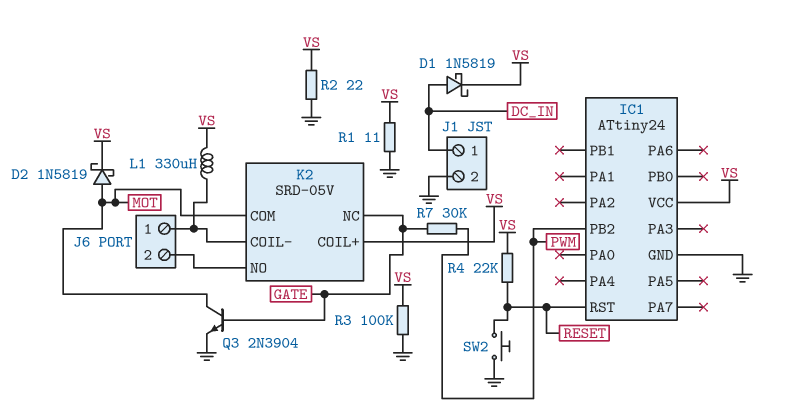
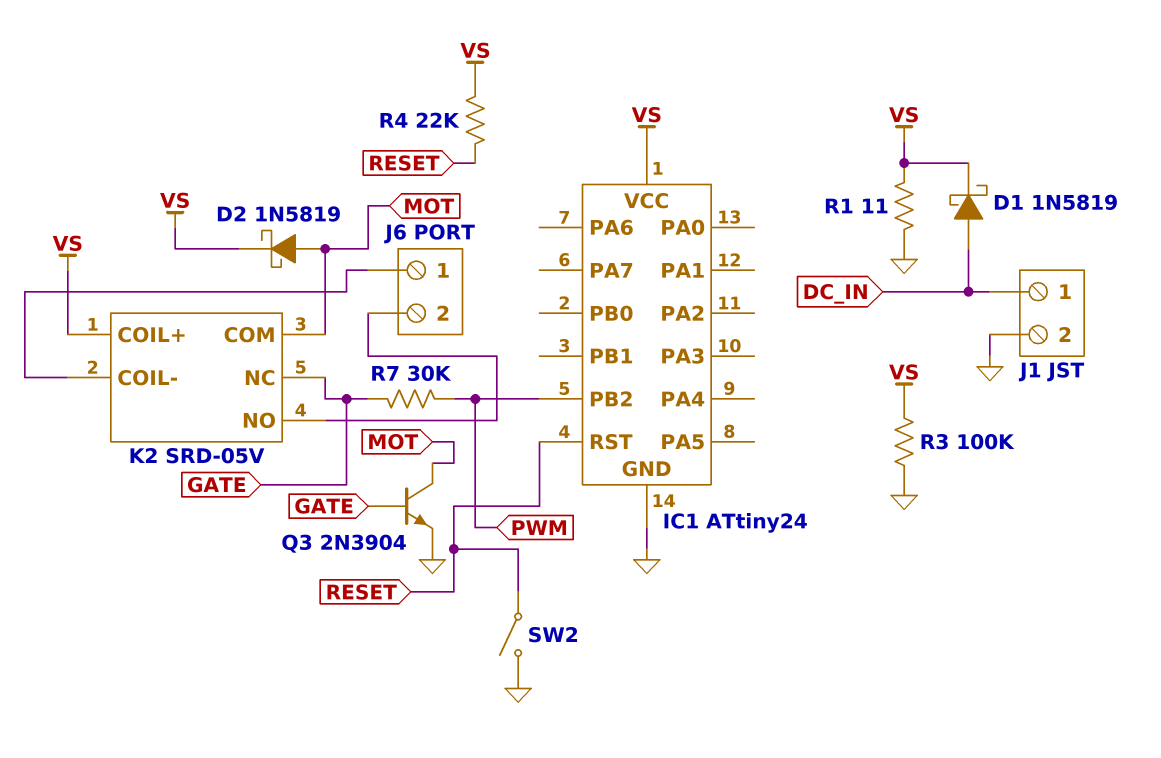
L1: 330uH (J6/1, VS) -> none
R2: 22 (GND, VS) -> none
SW2: button (GND, RESET) -> switch (GND, RESET)

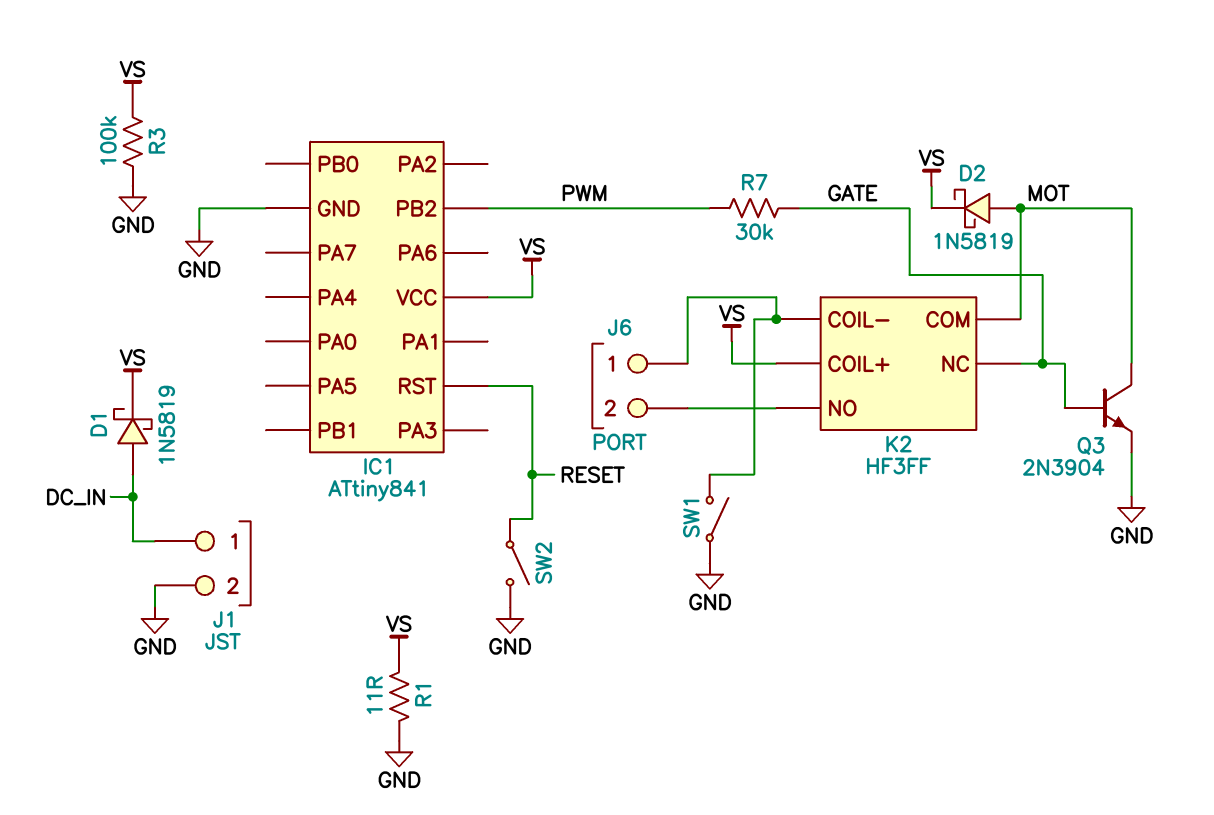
IC1: ATtiny24 -> ATtiny841
K2: SRD-05V -> HF3FF
R4: 22k (RESET, VS) -> none
SW1: none -> switch (GND, J6/1)

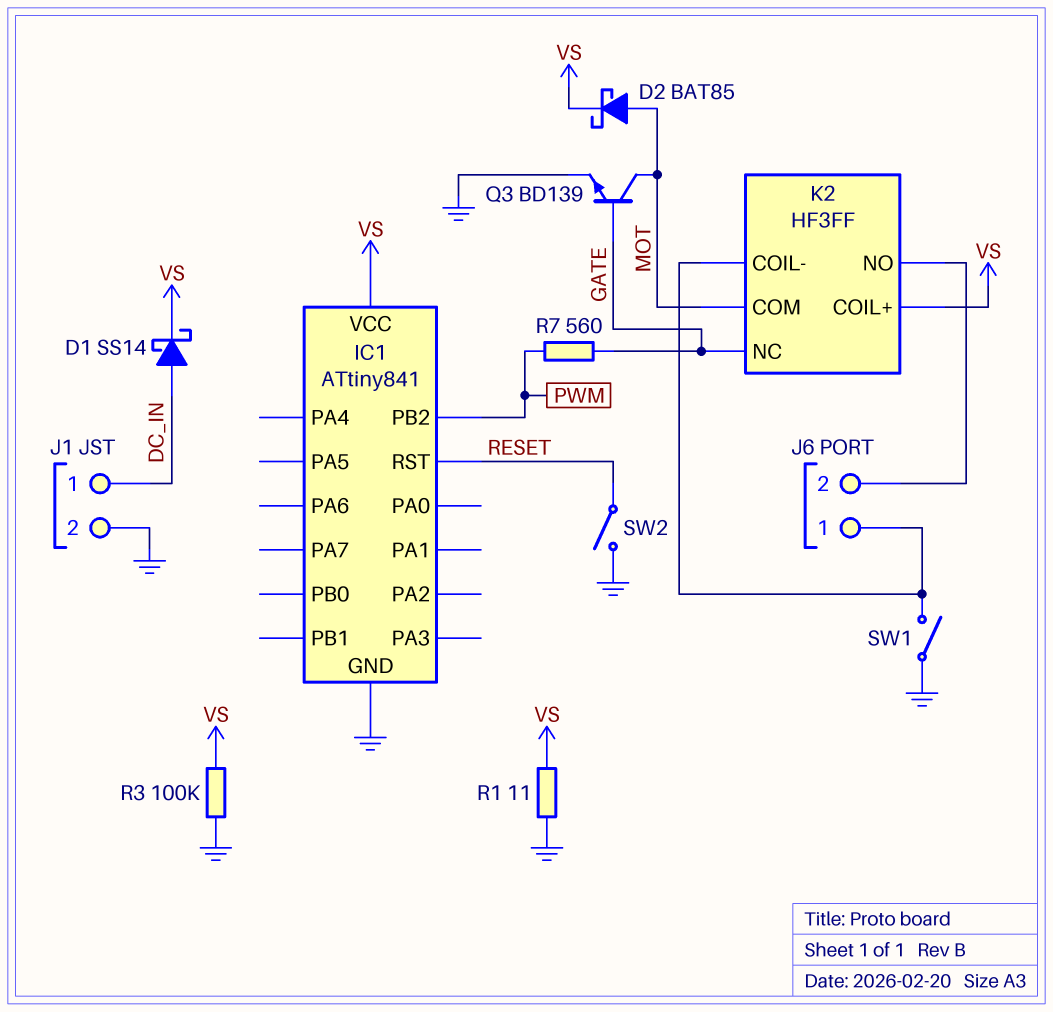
D1: schottky 1N5819 (A DC_IN, K VS) -> schottky SS14 (A DC_IN, K VS)
D2: schottky 1N5819 (A MOT, K VS) -> schottky BAT85 (A MOT, K VS)
Q3: NPN 2N3904 (B GATE, C MOT, E GND) -> NPN BD139 (B GATE, C MOT, E GND)
R7: 30k (GATE, PWM) -> 560 (GATE, PWM)

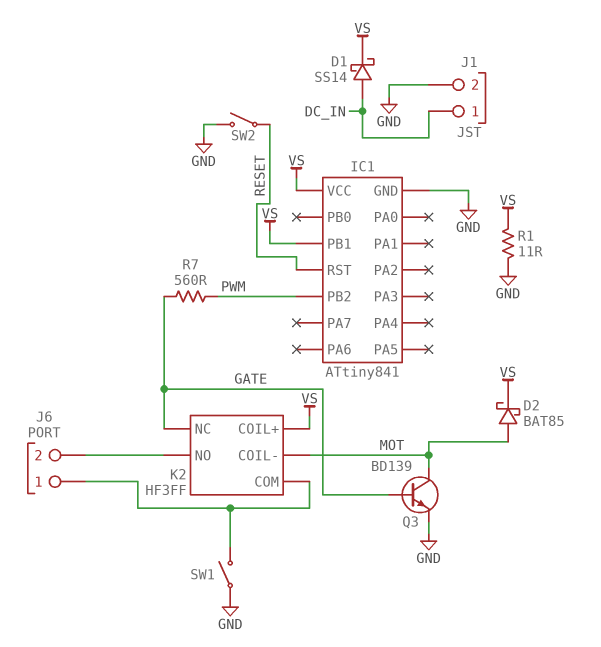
IC1 pin PB1: none -> VS
K2 pin COIL-: J6/1 -> MOT
K2 pin COM: MOT -> J6/1
R3: 100k (GND, VS) -> none

